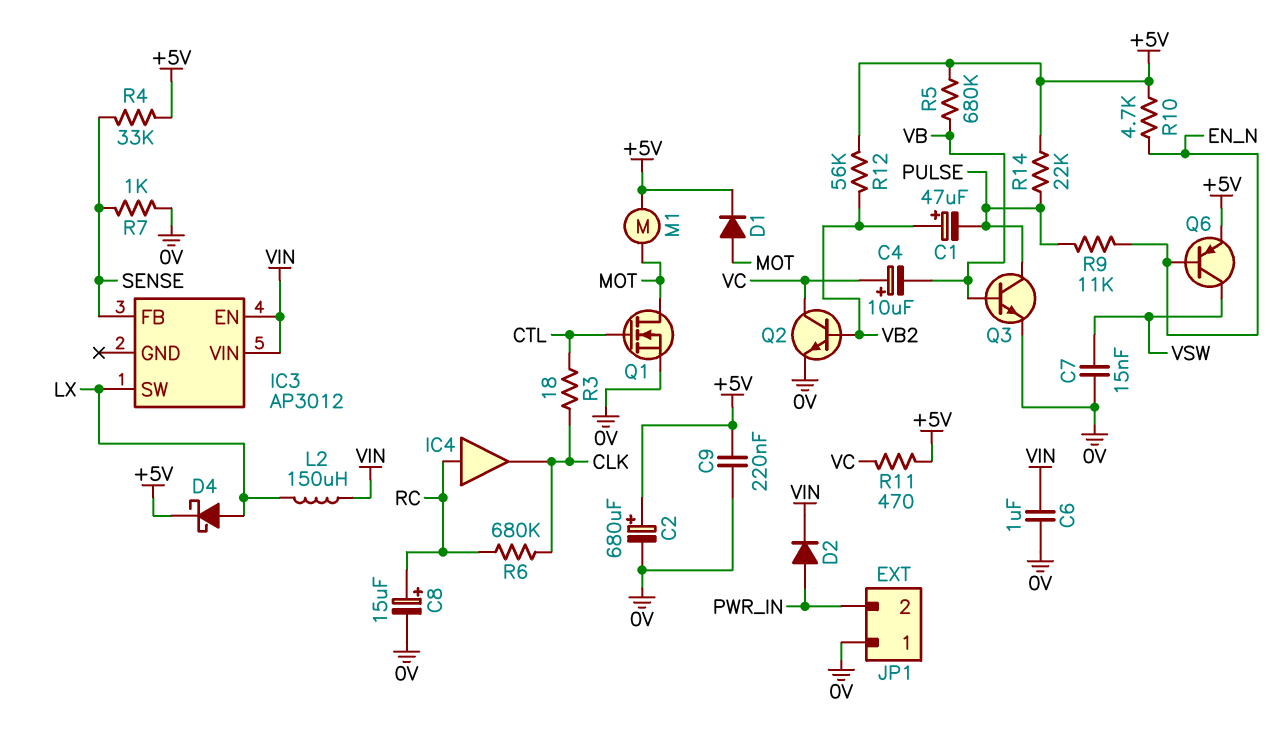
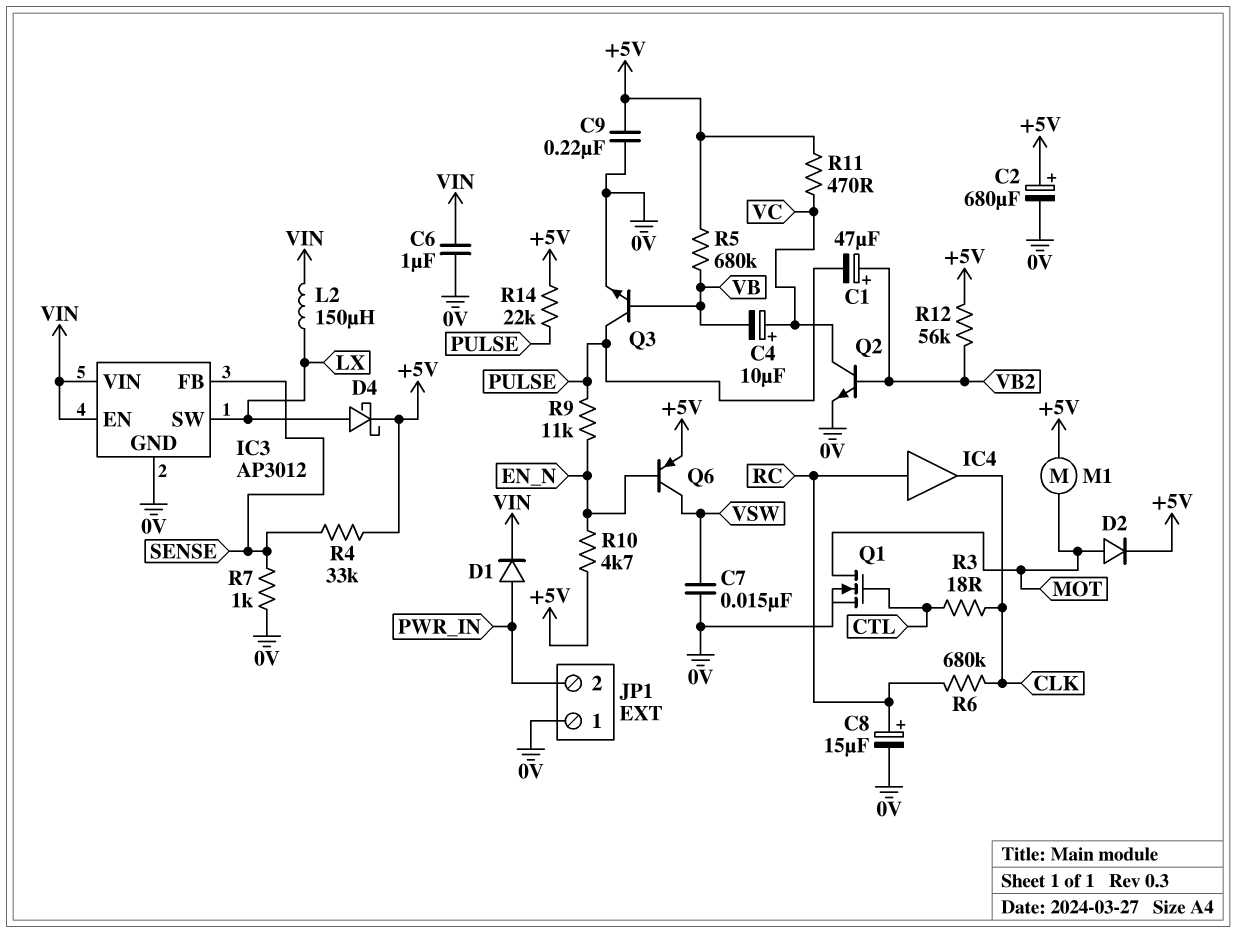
D1: diode (A MOT, K +5V) -> diode (A PWR_IN, K VIN)
D2: diode (A PWR_IN, K VIN) -> diode (A MOT, K +5V)
IC3 pin GND: none -> 0V

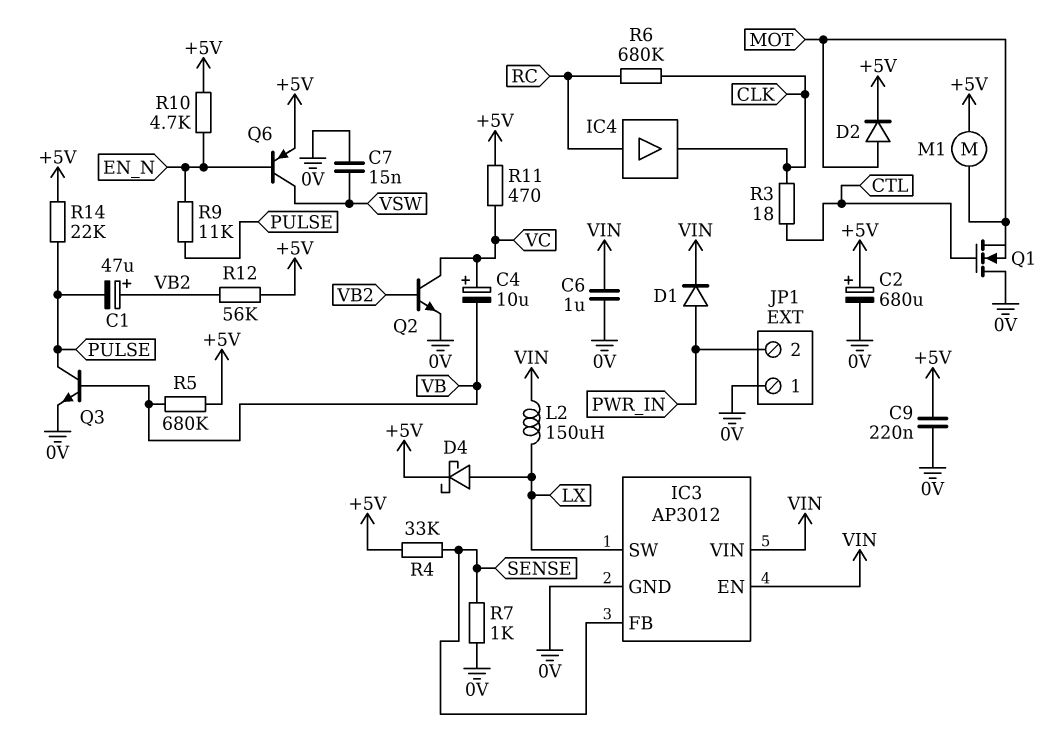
C8: 15uF (plus RC, minus 0V) -> none
Q1: NMOS (G CTL, D MOT, S 0V) -> NMOS (G CTL, D 0V, S MOT)

